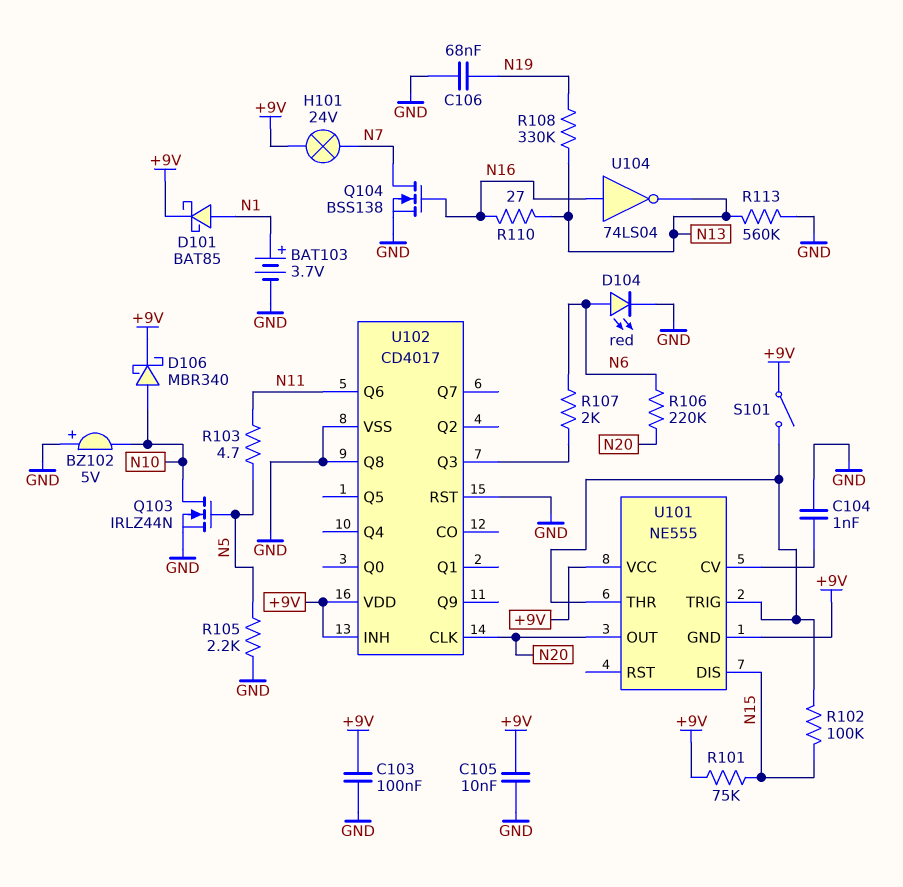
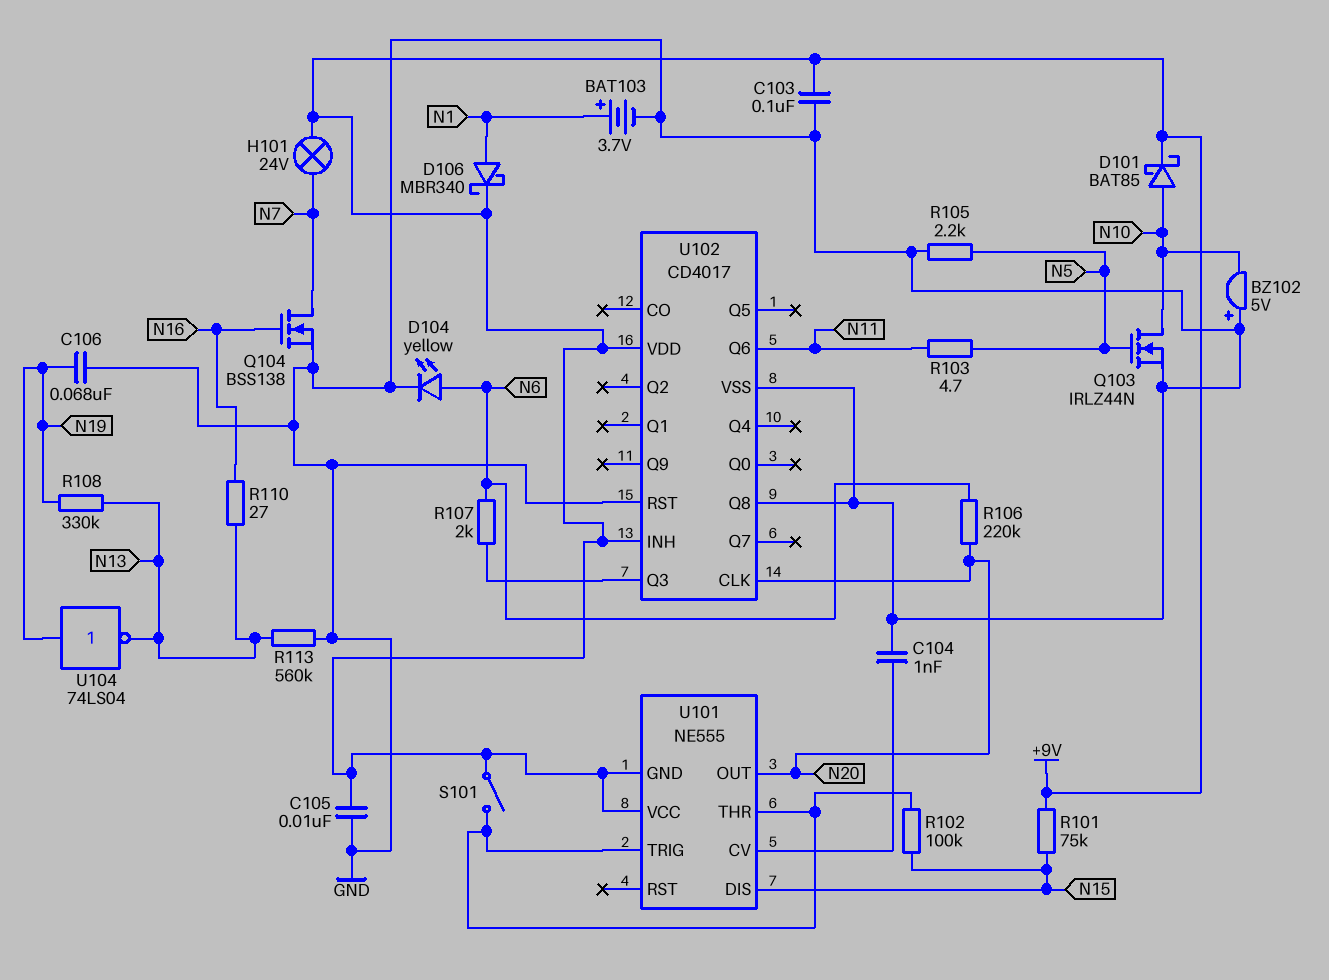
D101: schottky BAT85 (A N1, K +9V) -> schottky BAT85 (A N10, K +9V)
D104: LED red (A N6, K GND) -> LED yellow (A N6, K GND)
D106: schottky MBR340 (A N10, K +9V) -> schottky MBR340 (A N1, K +9V)
U104: NOT 74LS04 (in N16, out N13) -> NOT 74LS04 (in N19, out N13)

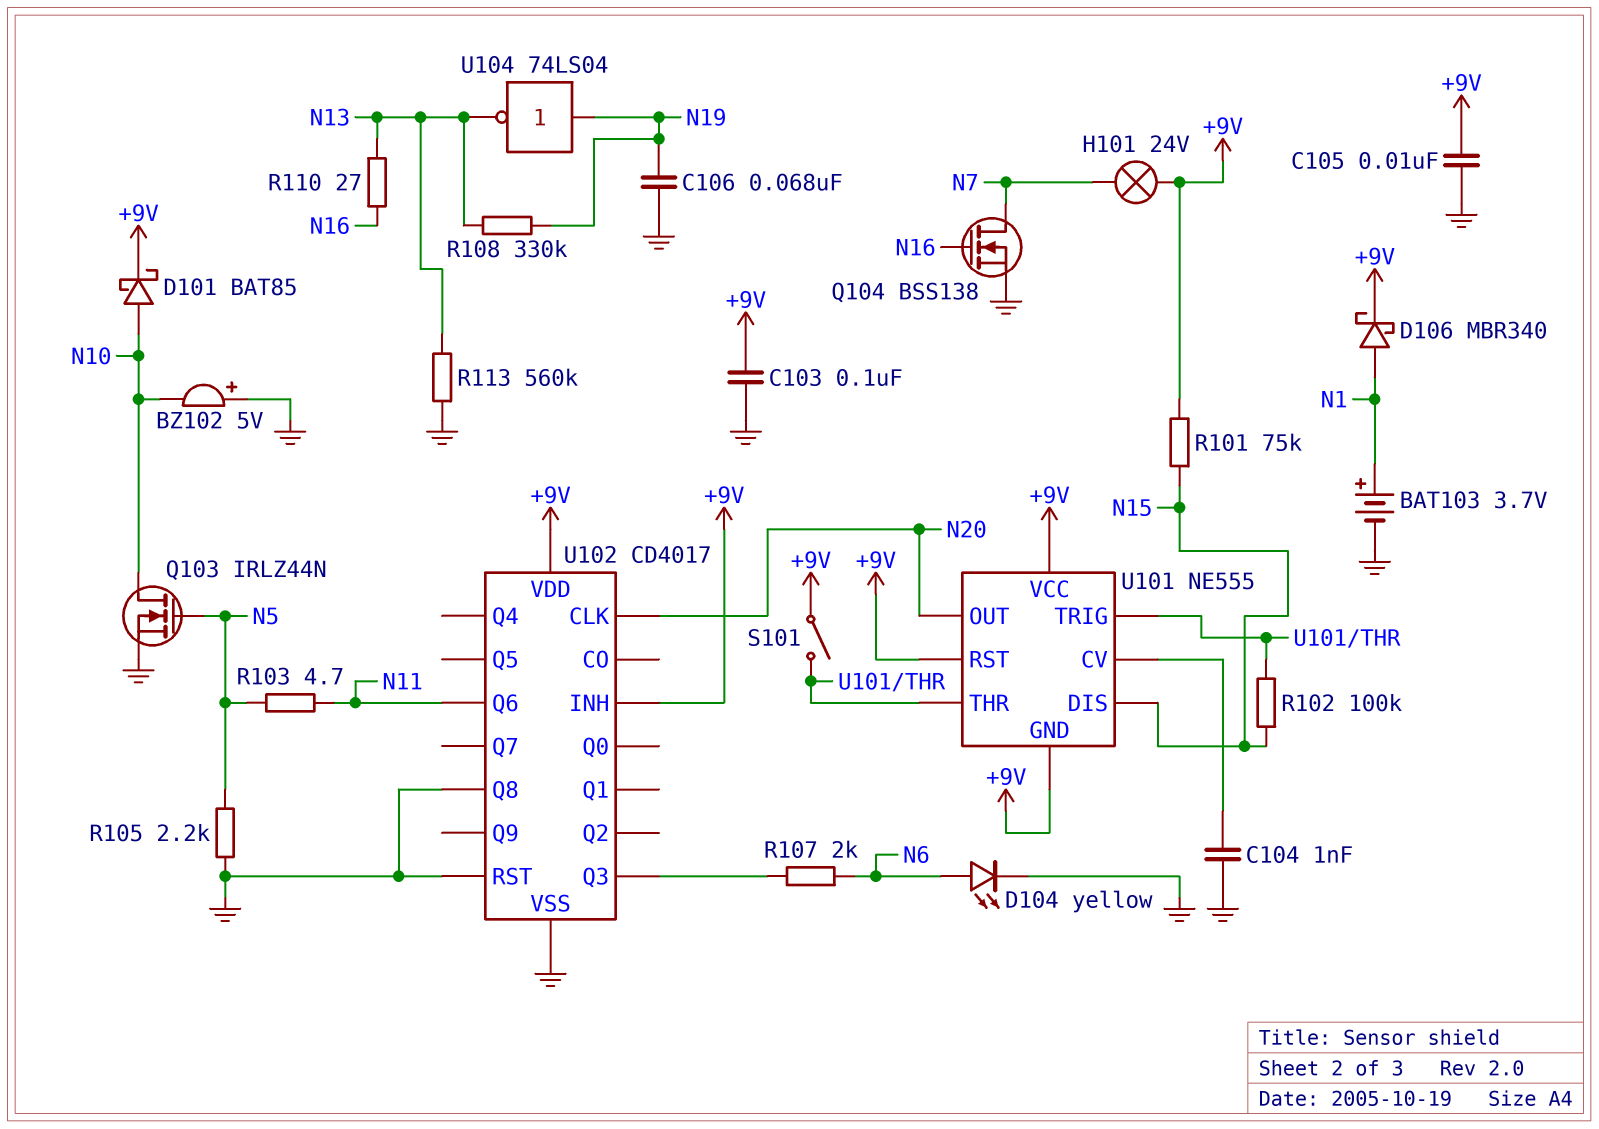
R106: 220k (N6, N20) -> none
U101 pin RST: none -> +9V

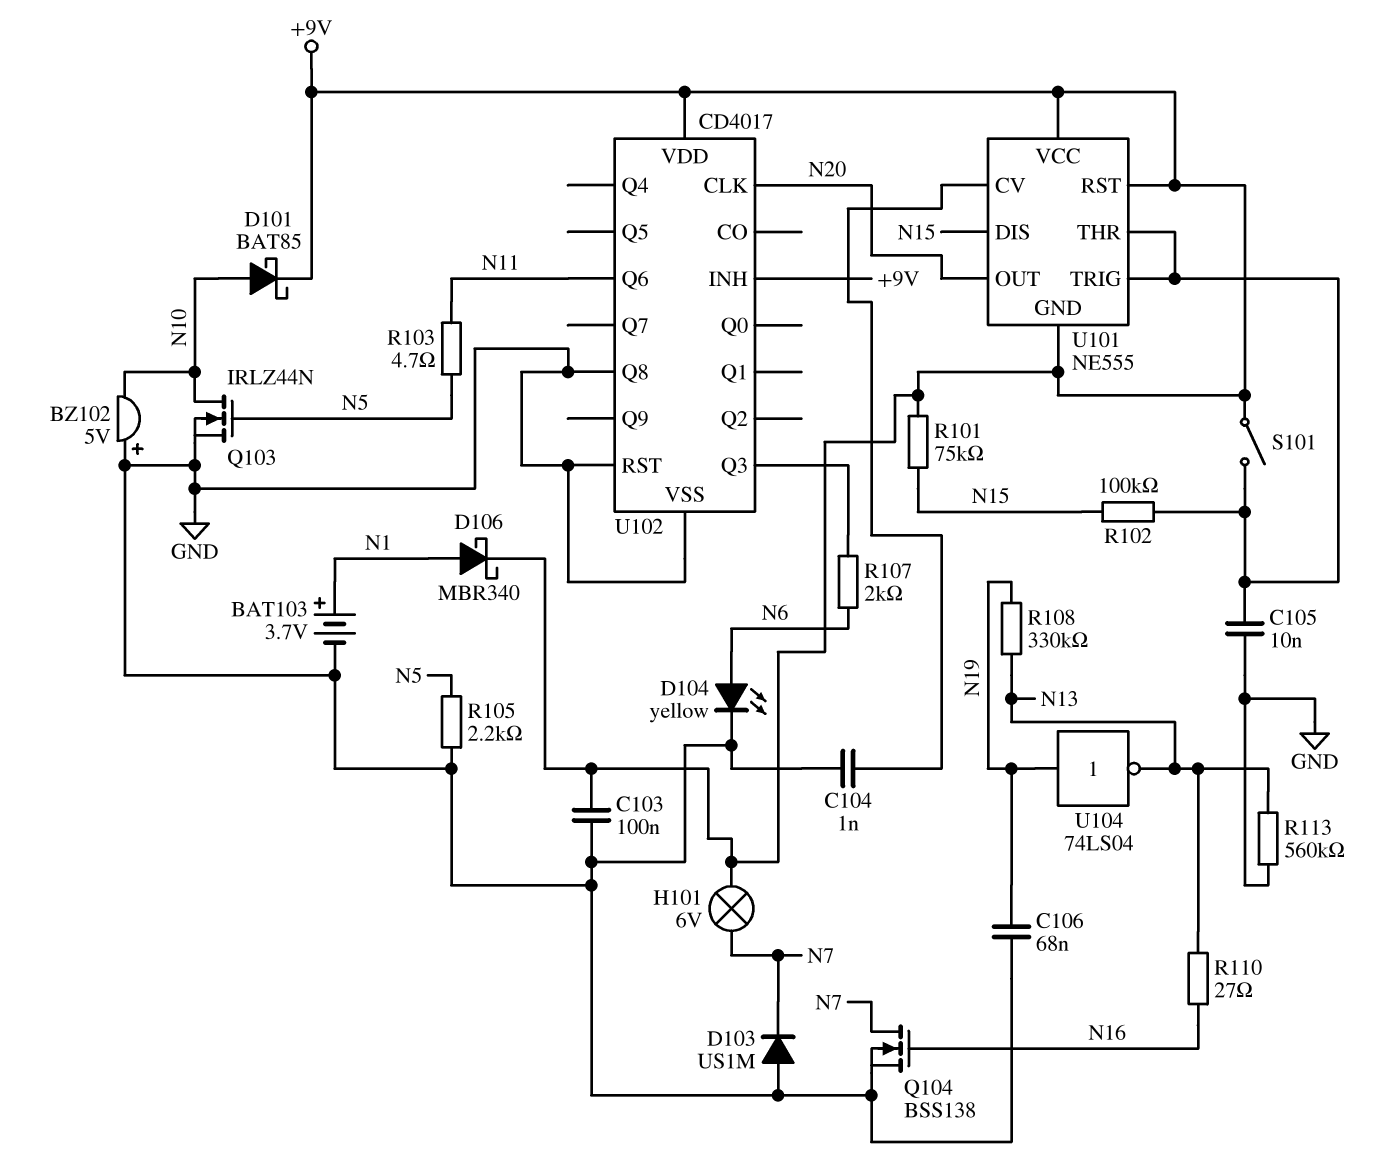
C105: 10nF (+9V, GND) -> 10nF (GND, U101/THR)
D103: none -> diode US1M (A GND, K N7)
H101: lamp 24V (+9V, N7) -> lamp 6V (+9V, N7)

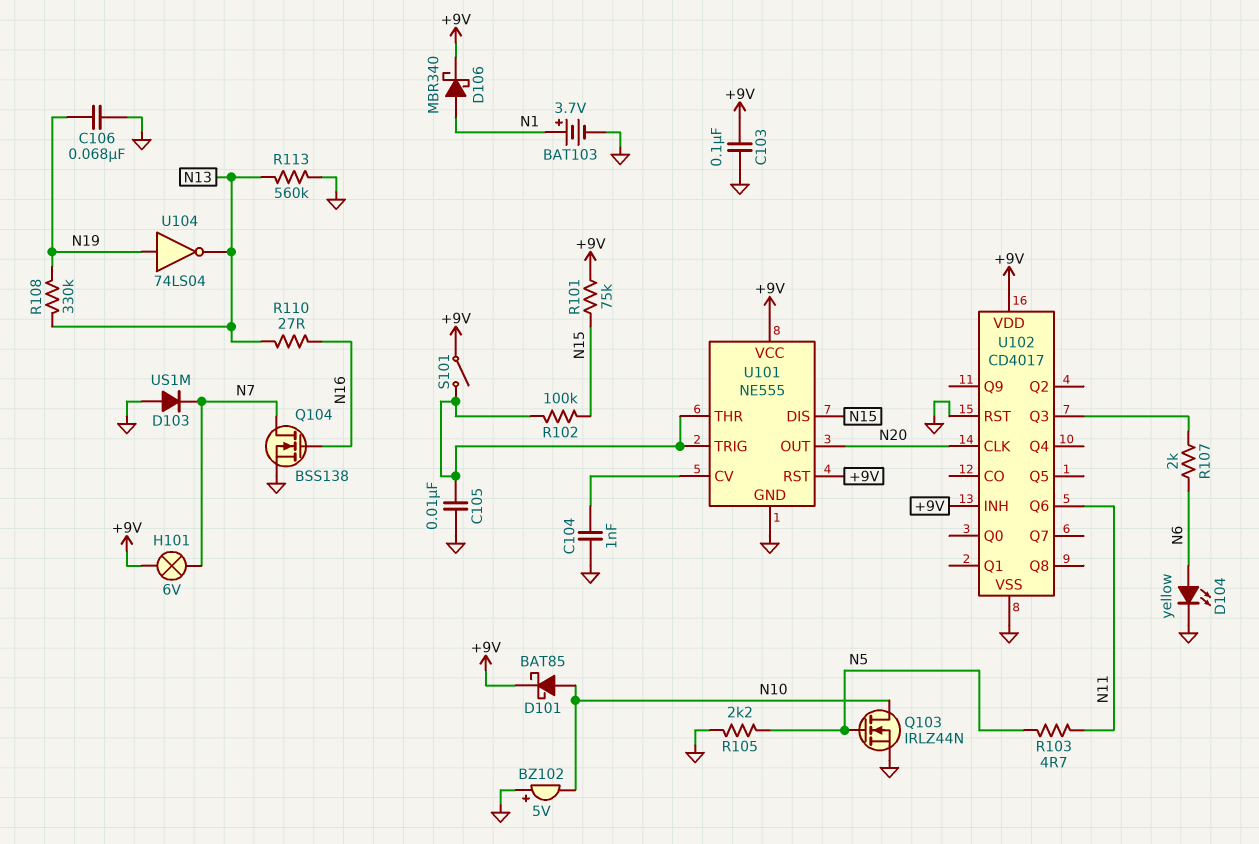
U101 pin GND: +9V -> GND
U102 pin Q8: GND -> none

